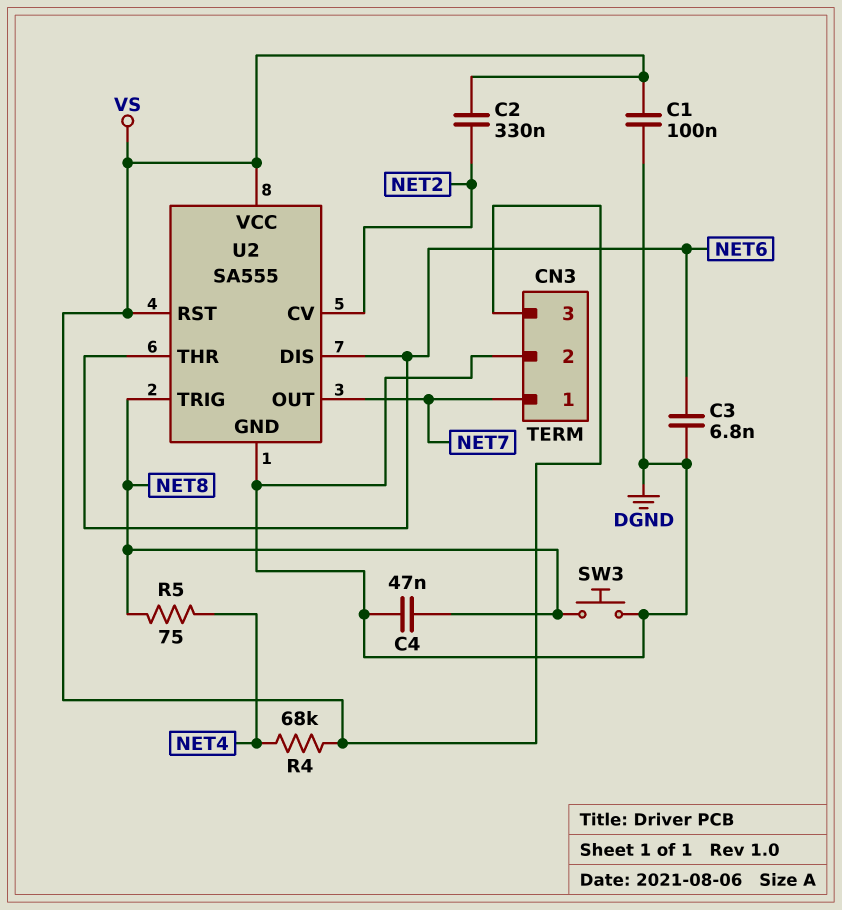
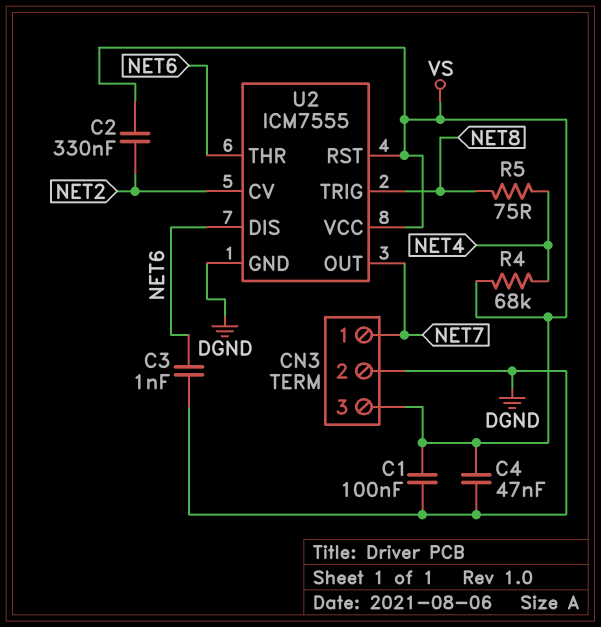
C3: 6.8nF (DGND, NET6) -> 1nF (DGND, NET6)
C4: 47nF (DGND, NET8) -> 47nF (DGND, VS)
SW3: button (DGND, NET8) -> none
U2: SA555 -> ICM7555

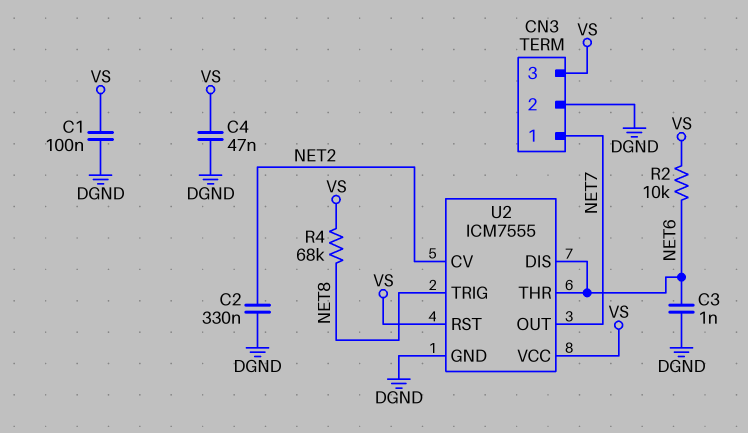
C2: 330nF (NET2, VS) -> 330nF (DGND, NET2)
R2: none -> 10k (NET6, VS)
R4: 68k (NET4, VS) -> 68k (NET8, VS)
R5: 75 (NET4, NET8) -> none

